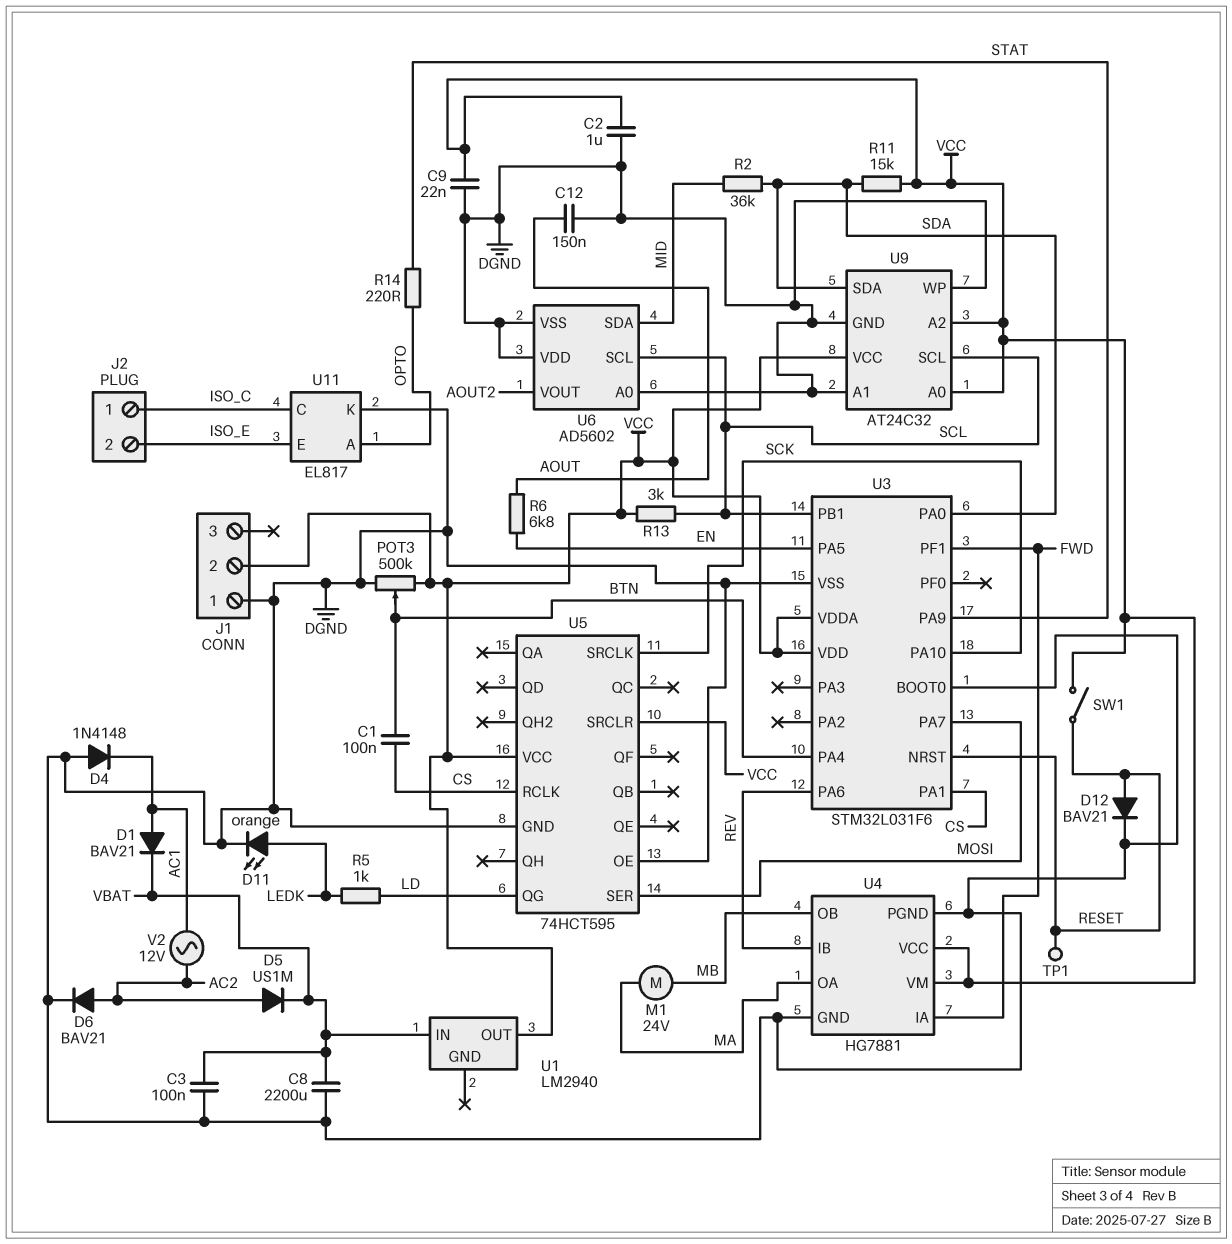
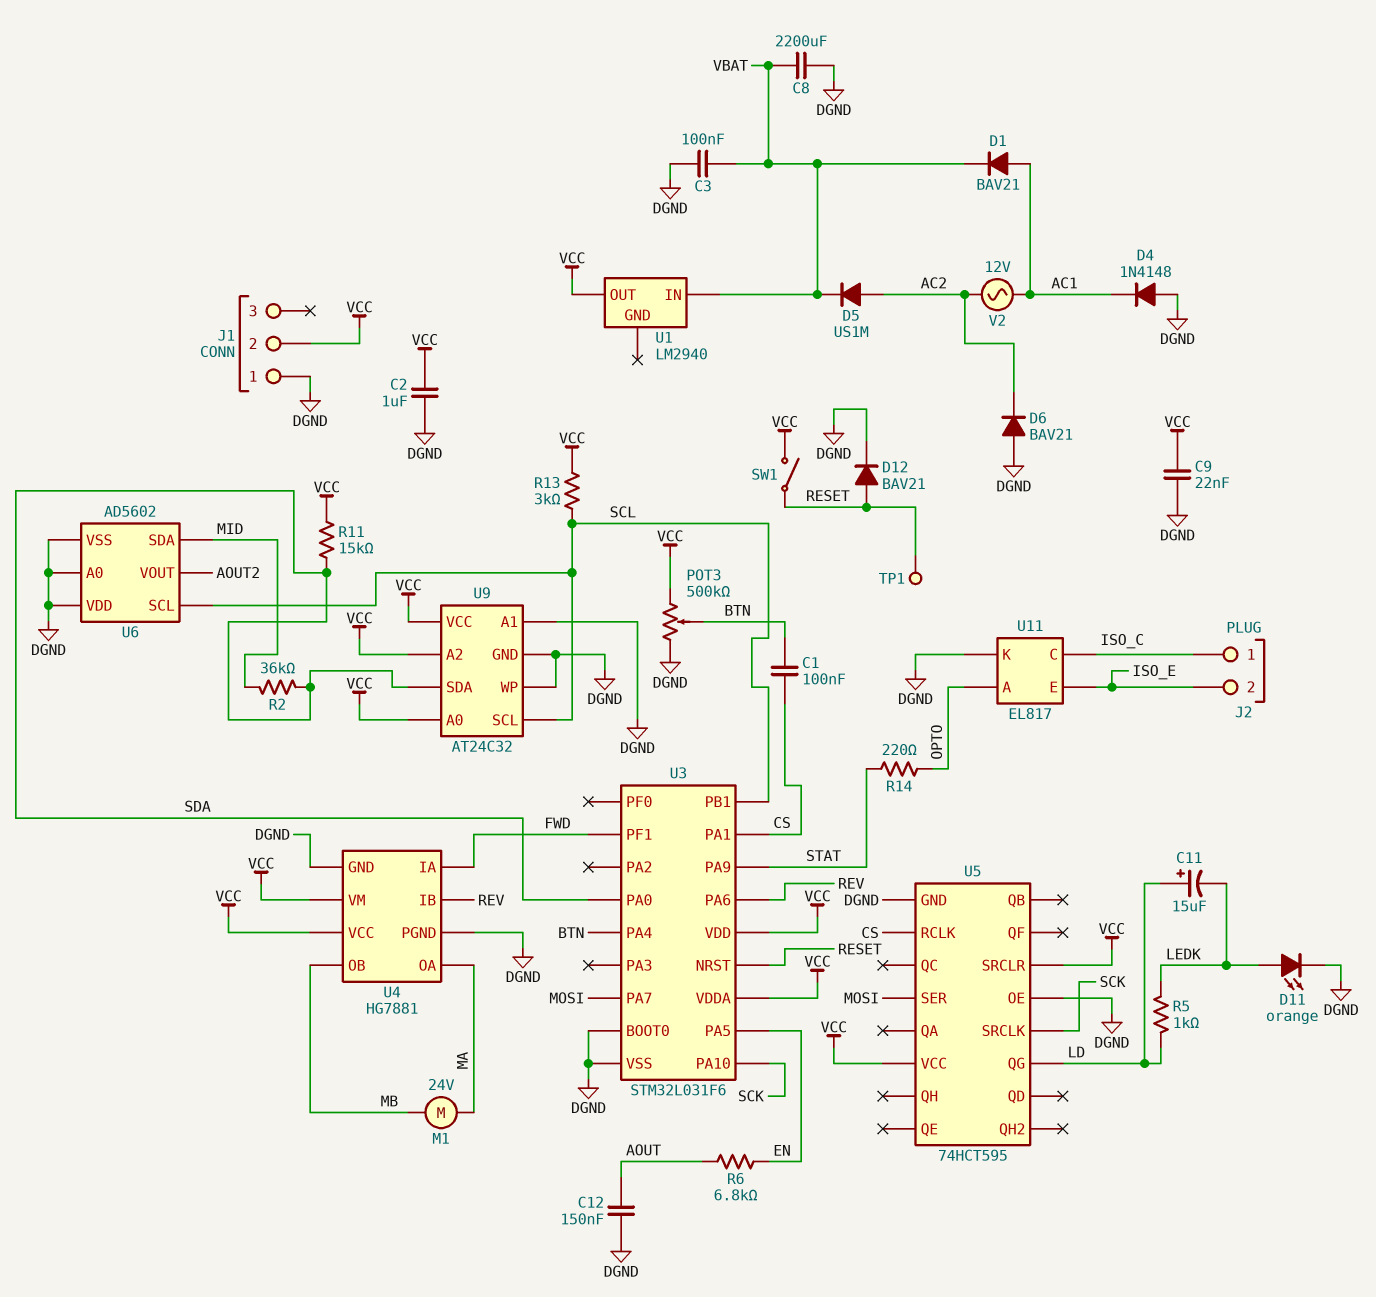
C11: none -> 15uF (plus LD, minus LEDK)
D6: diode BAV21 (A AC2, K DGND) -> diode BAV21 (A DGND, K AC2)

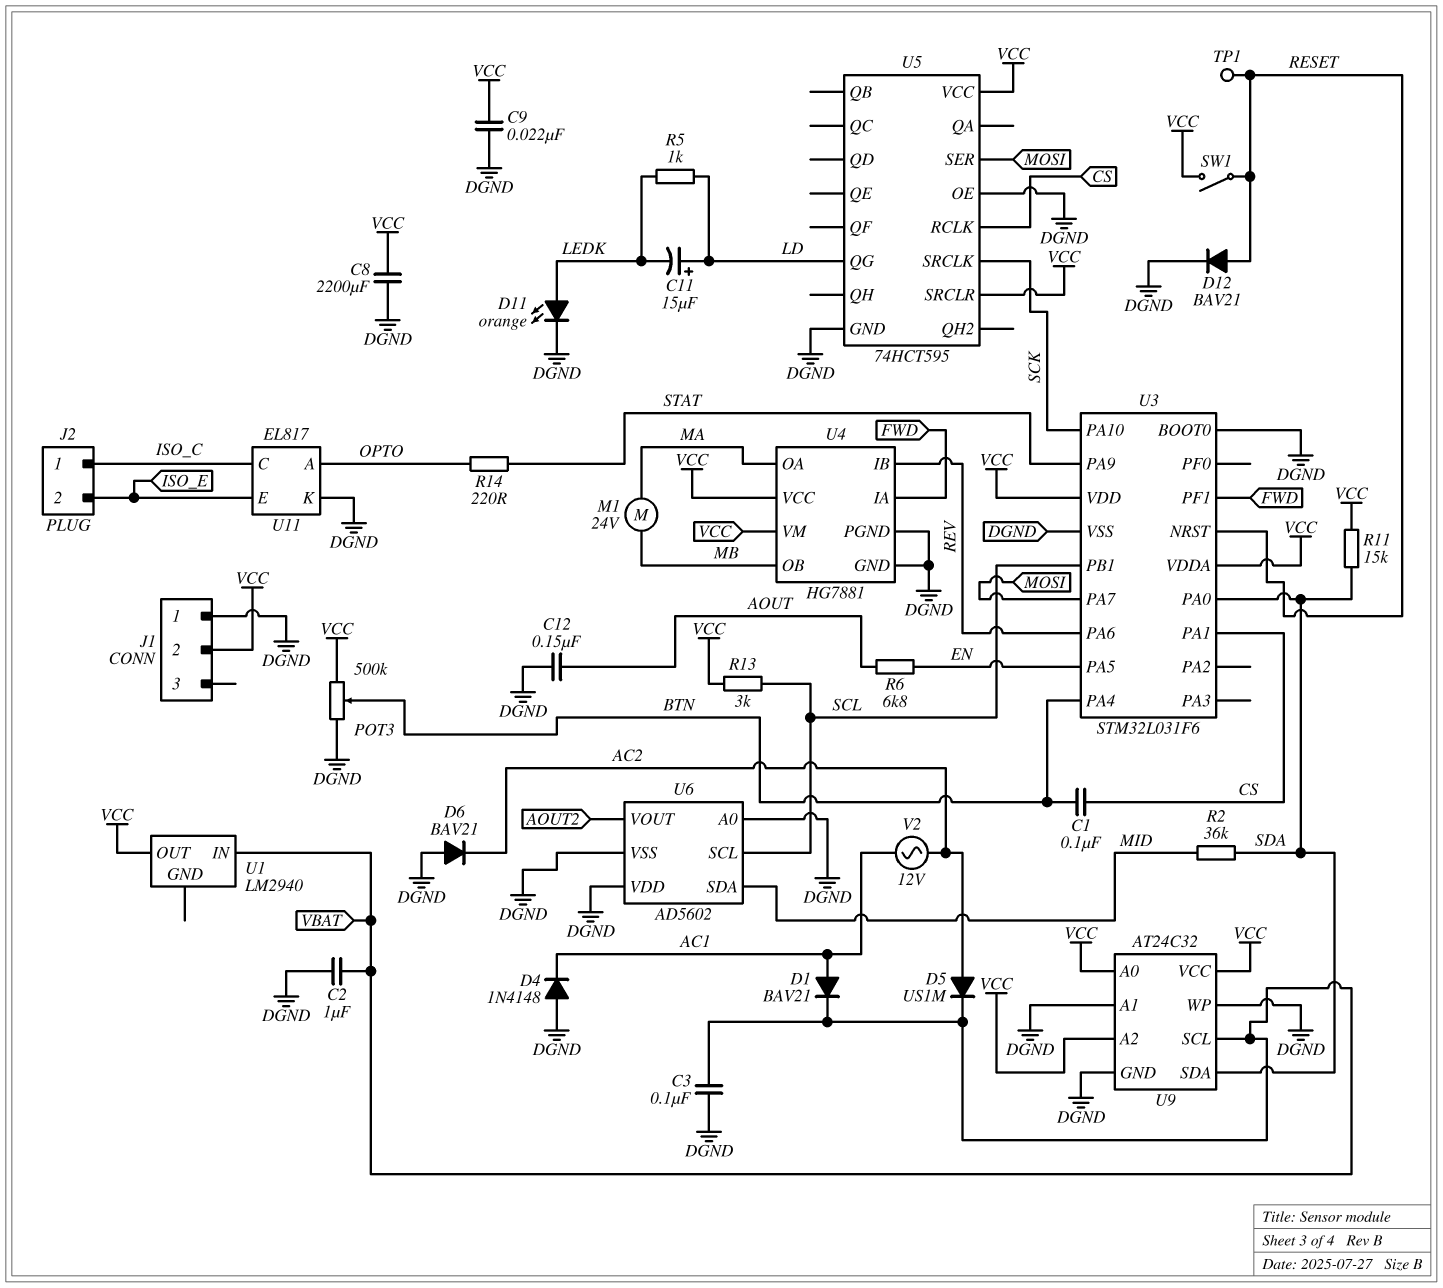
C2: 1uF (DGND, VCC) -> 1uF (DGND, VBAT)
C8: 2200uF (DGND, VBAT) -> 2200uF (DGND, VCC)
U9 pin SCL: SCL -> VBAT

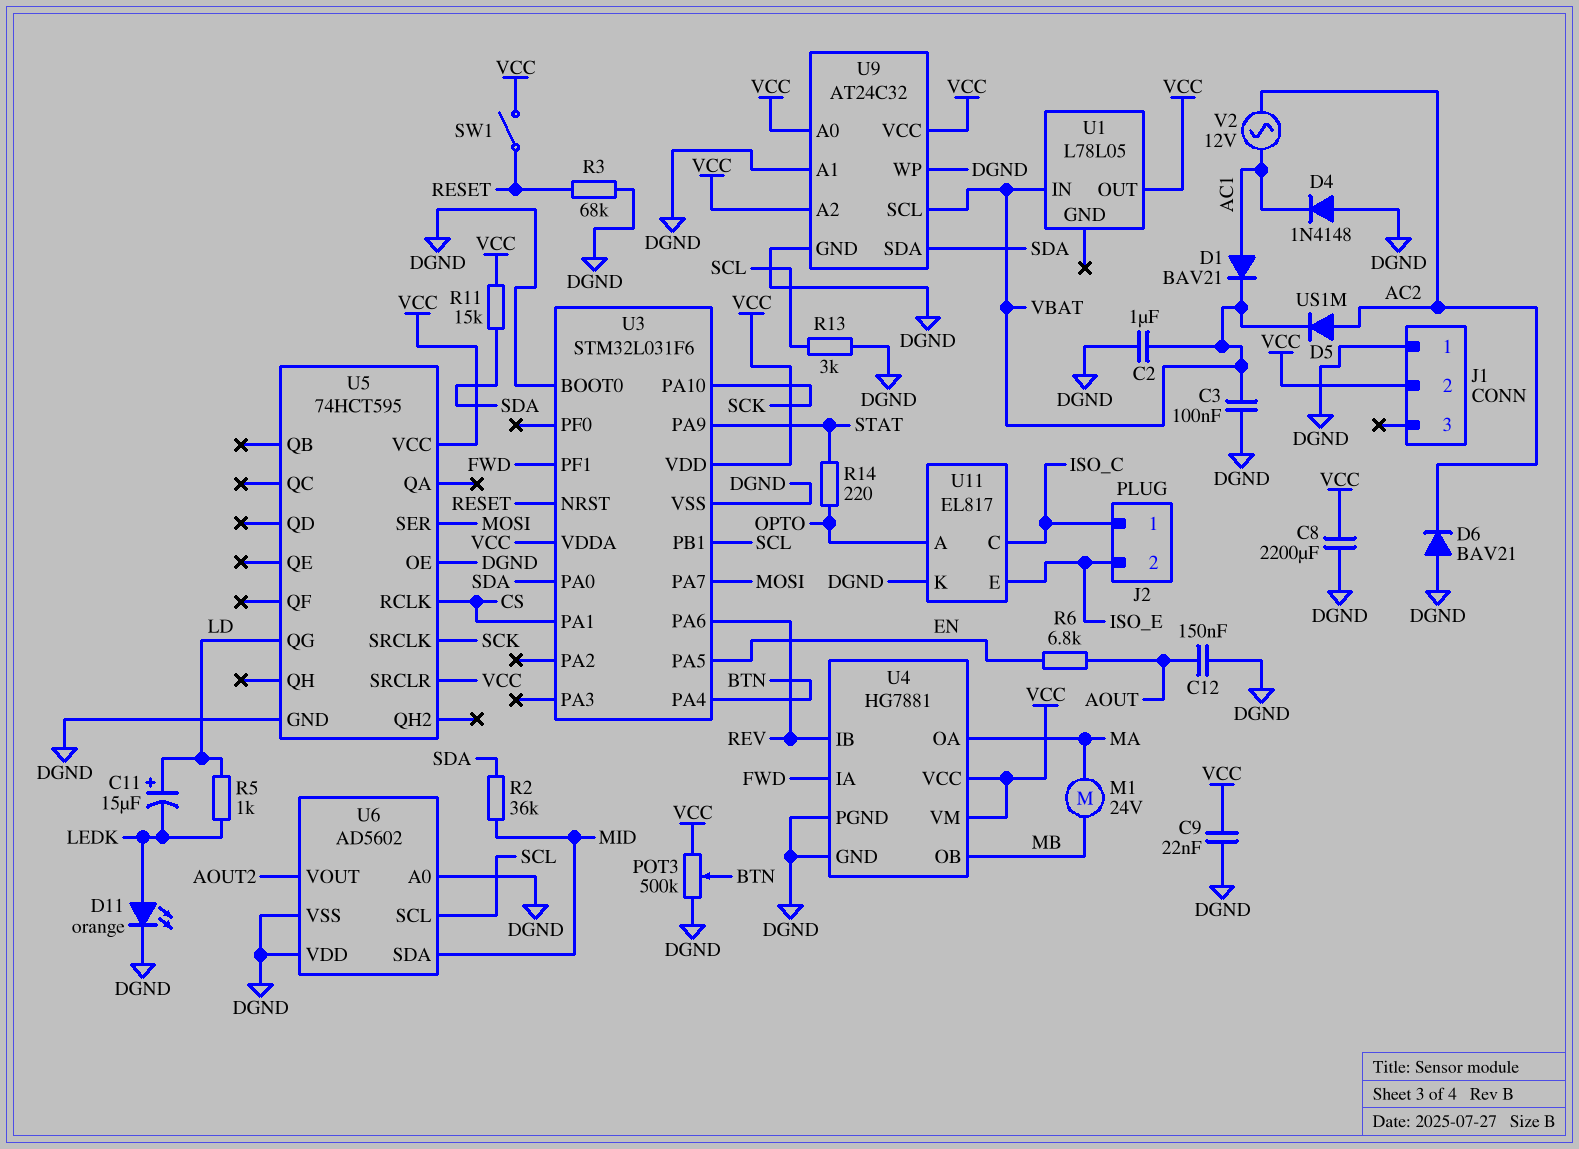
C1: 100nF (BTN, CS) -> none
D12: diode BAV21 (A RESET, K DGND) -> none
R3: none -> 68k (DGND, RESET)
R13: 3k (SCL, VCC) -> 3k (DGND, SCL)
TP1: test point (RESET) -> none
U1: LM2940 -> L78L05

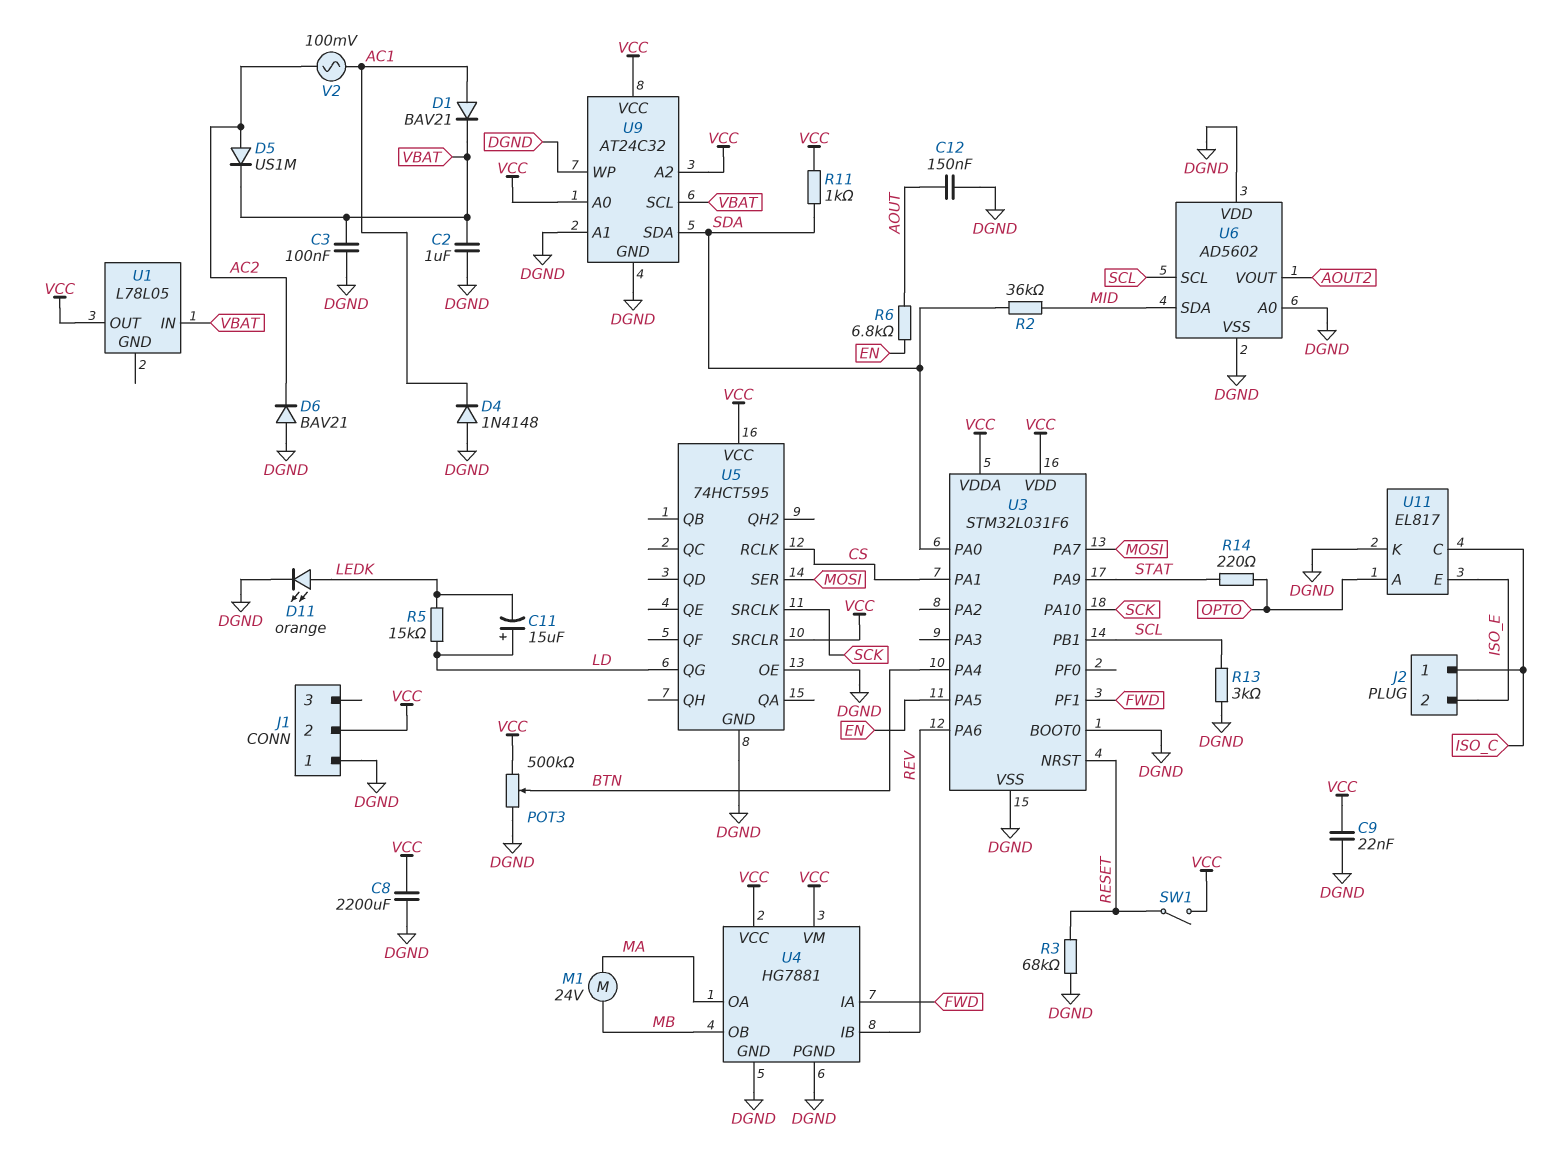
R5: 1k (LD, LEDK) -> 15k (LD, LEDK)
R11: 15k (SDA, VCC) -> 1k (SDA, VCC)
V2: AC 12V (AC1, AC2) -> AC 100mV (AC1, AC2)

